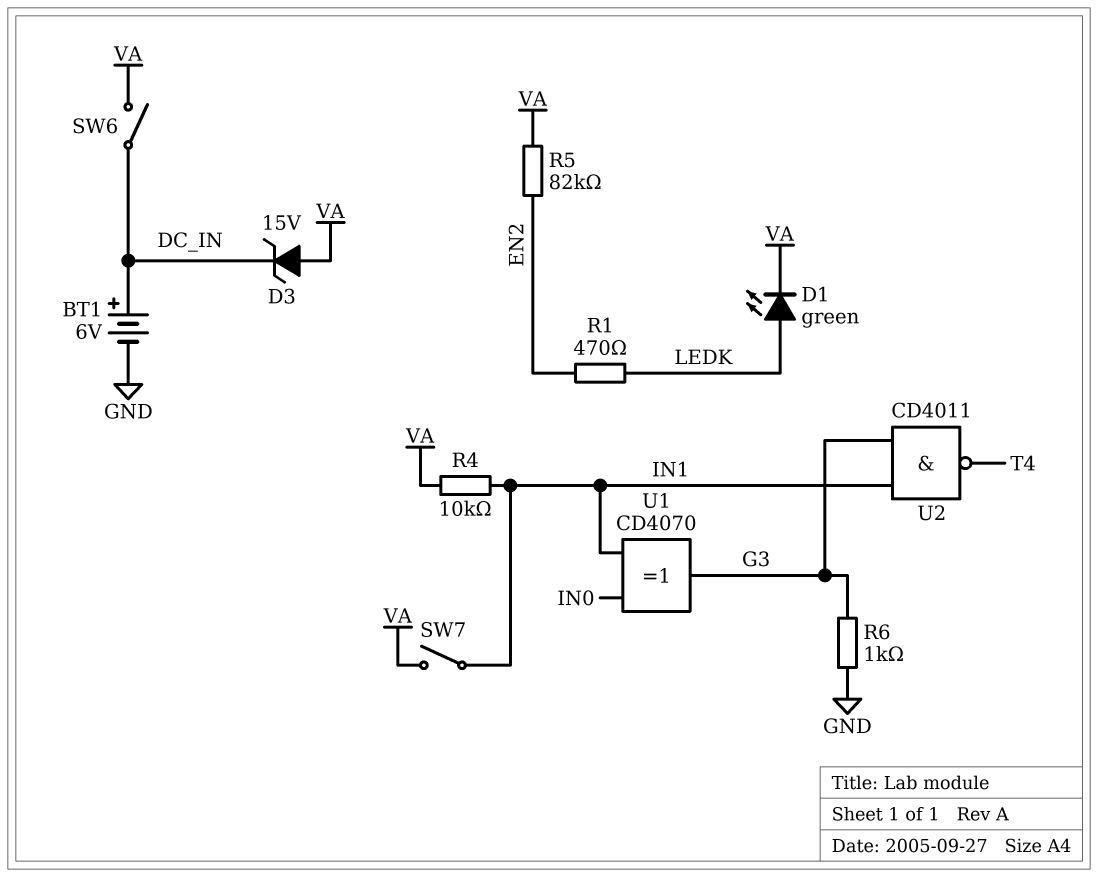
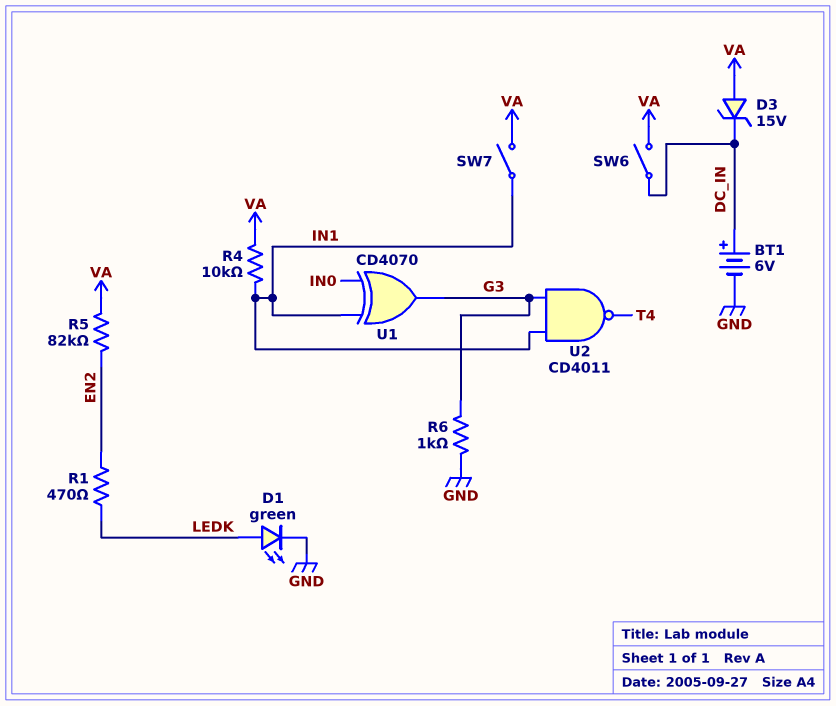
D1: LED green (A LEDK, K VA) -> LED green (A LEDK, K GND)

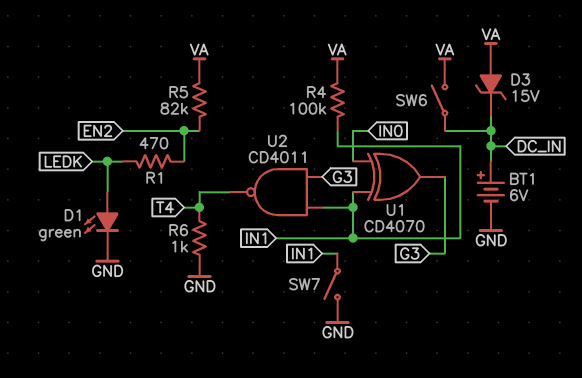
R4: 10k (IN1, VA) -> 100k (IN1, VA)
R6: 1k (G3, GND) -> 1k (GND, T4)
SW7: switch (IN1, VA) -> switch (GND, IN1)

